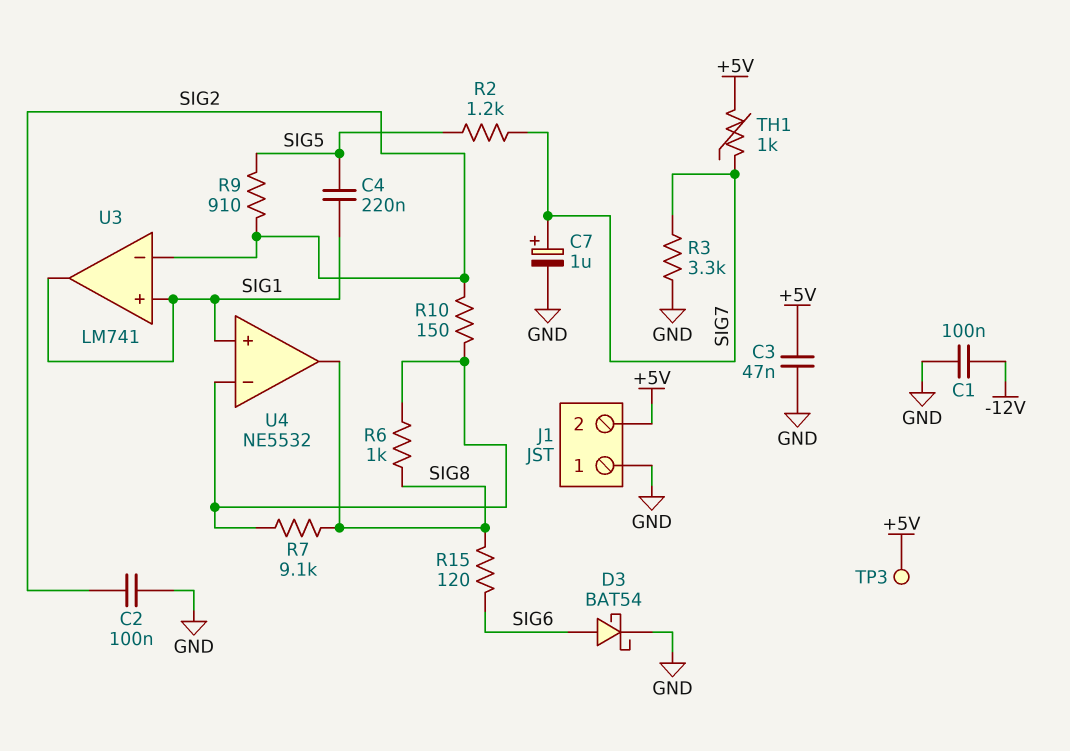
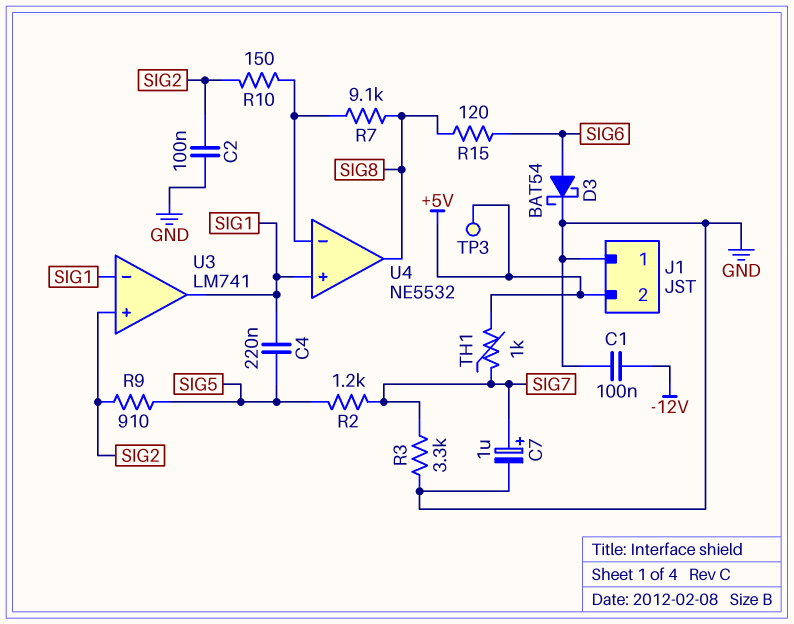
C3: 47nF (+5V, GND) -> none
R6: 1k (SIG8, U4/in-) -> none
U3 pin in+: SIG1 -> SIG2
U3 pin in-: SIG2 -> SIG1

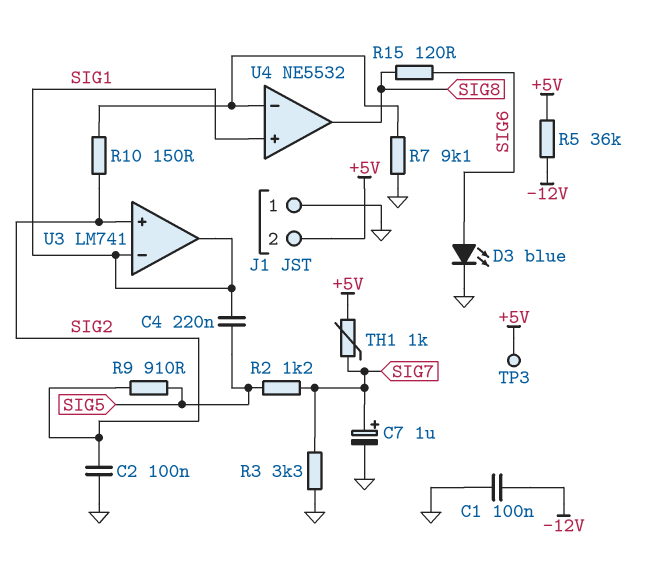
D3: schottky BAT54 (A SIG6, K GND) -> LED blue (A SIG6, K GND)
R5: none -> 36k (+5V, -12V)
R7: 9.1k (SIG8, U4/in-) -> 9.1k (GND, U4/in-)

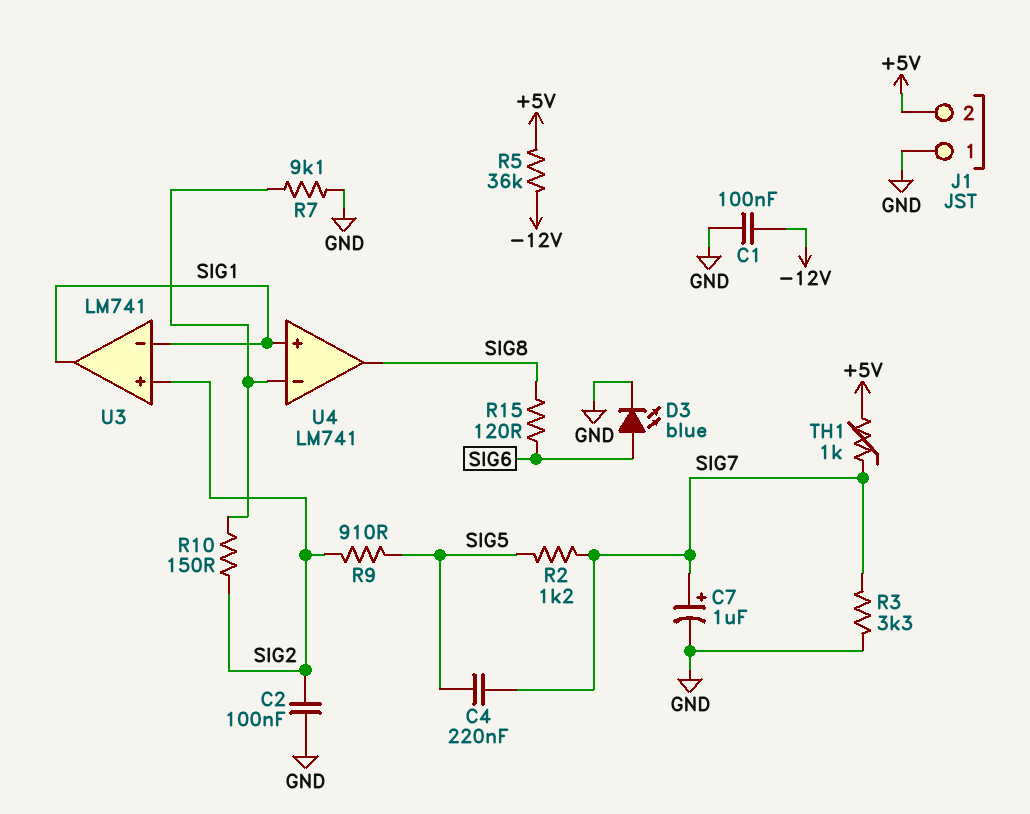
C4: 220nF (SIG1, SIG5) -> 220nF (SIG5, SIG7)
TP3: test point (+5V) -> none
U4: NE5532 -> LM741

